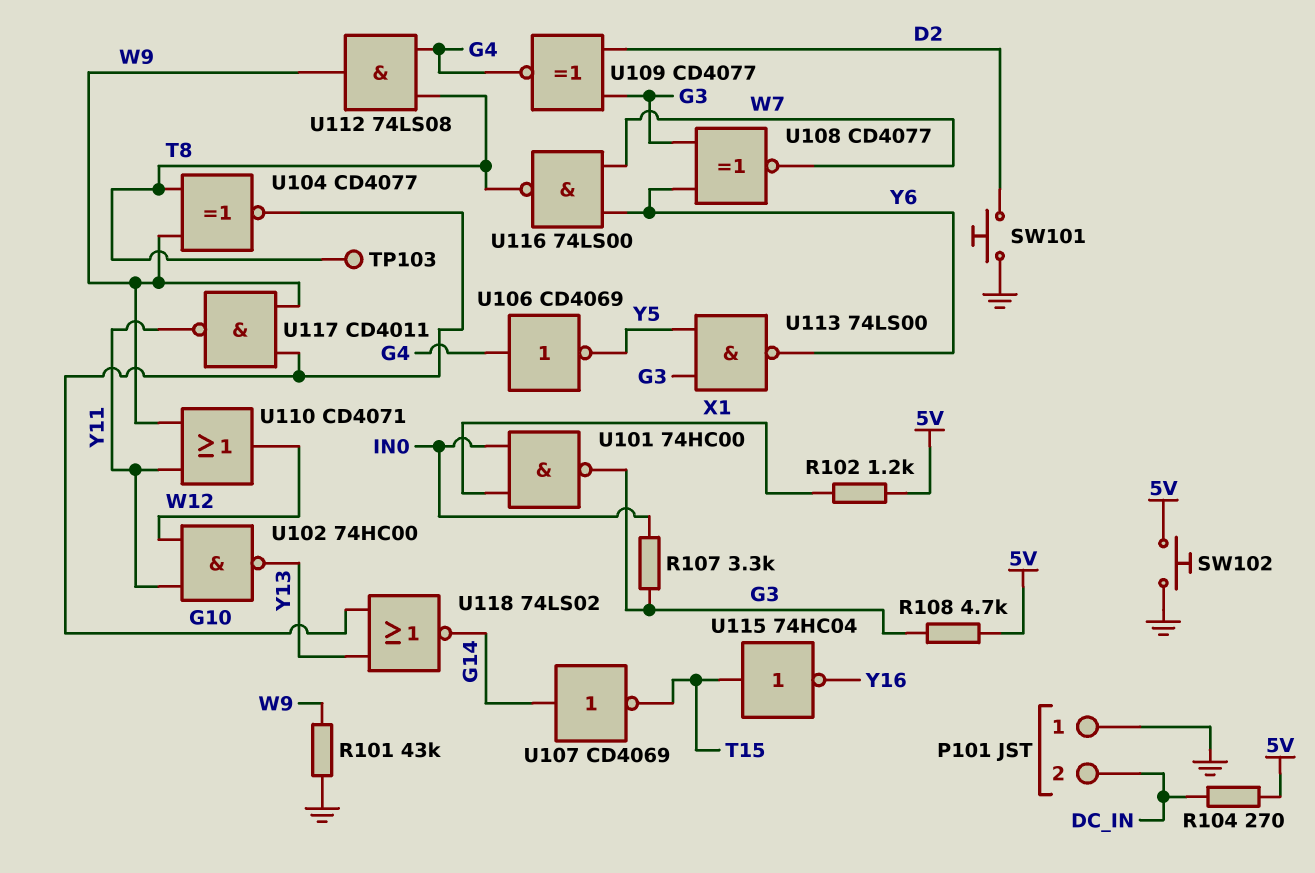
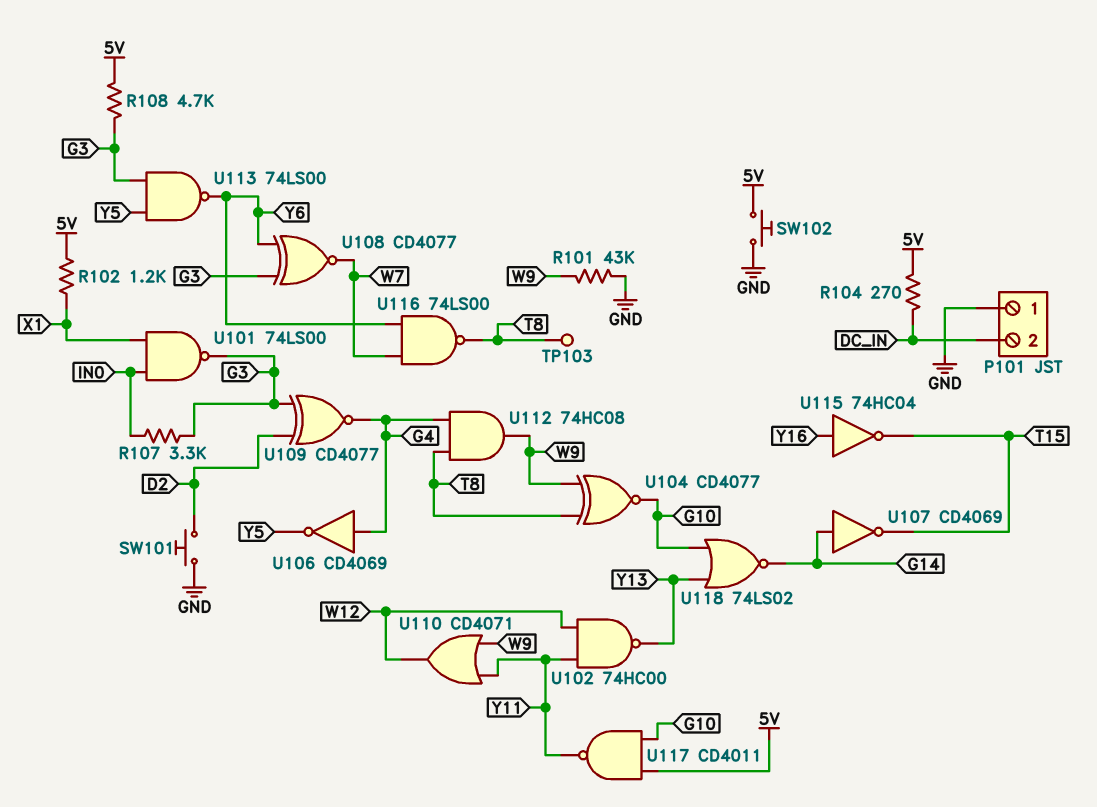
U101: NAND 74HC00 (in IN0, in X1, out G3) -> NAND 74LS00 (in IN0, in X1, out G3)
U112: AND 74LS08 (in G4, in T8, out W9) -> AND 74HC08 (in G4, in T8, out W9)
U115: NOT 74HC04 (in T15, out Y16) -> NOT 74HC04 (in Y16, out T15)
U117: NAND CD4011 (in G10, in W9, out Y11) -> NAND CD4011 (in 5V, in G10, out Y11)

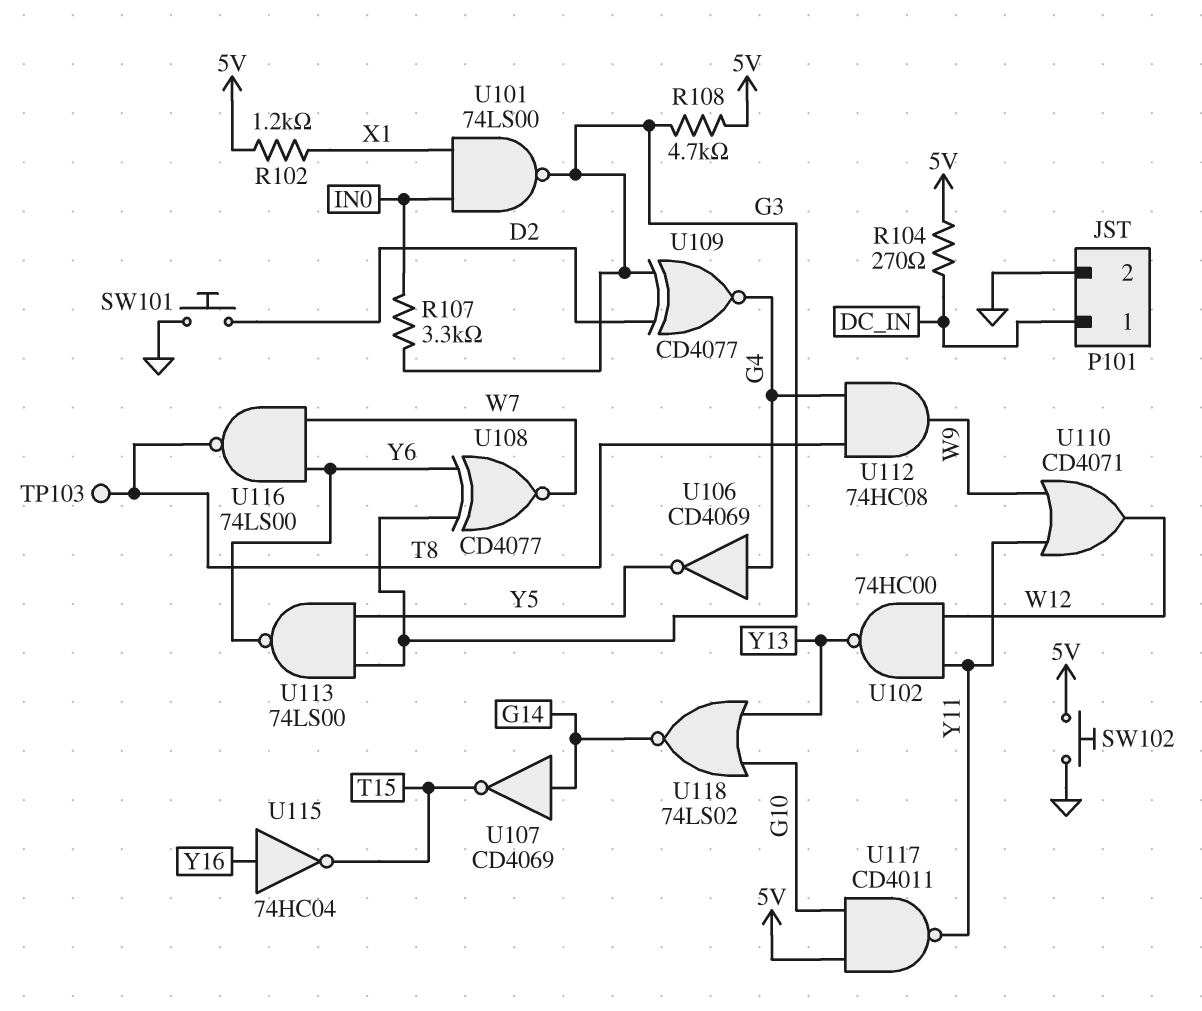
P101 pin 1: GND -> DC_IN
P101 pin 2: DC_IN -> GND
R101: 43k (GND, W9) -> none
U104: XNOR CD4077 (in T8, in W9, out G10) -> none

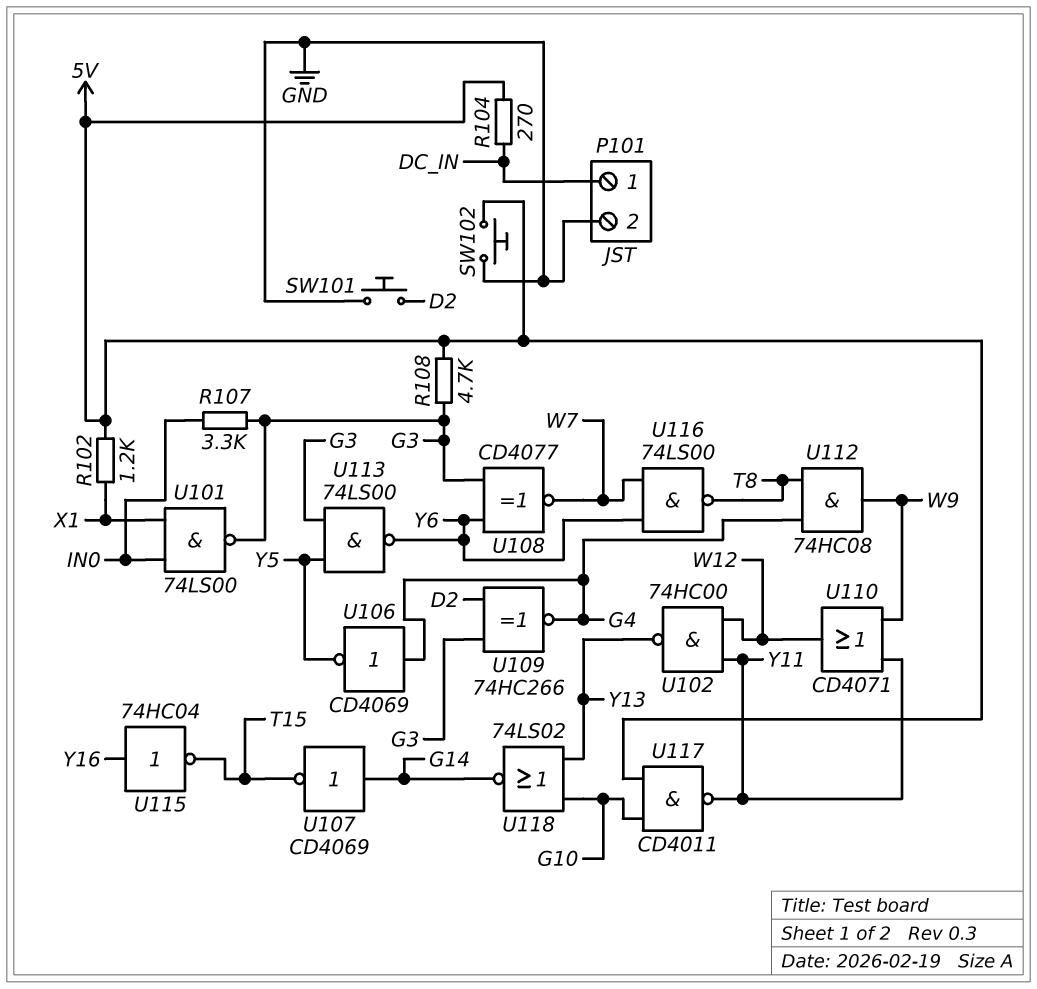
TP103: test point (T8) -> none
U109: XNOR CD4077 (in D2, in G3, out G4) -> XNOR 74HC266 (in D2, in G3, out G4)

